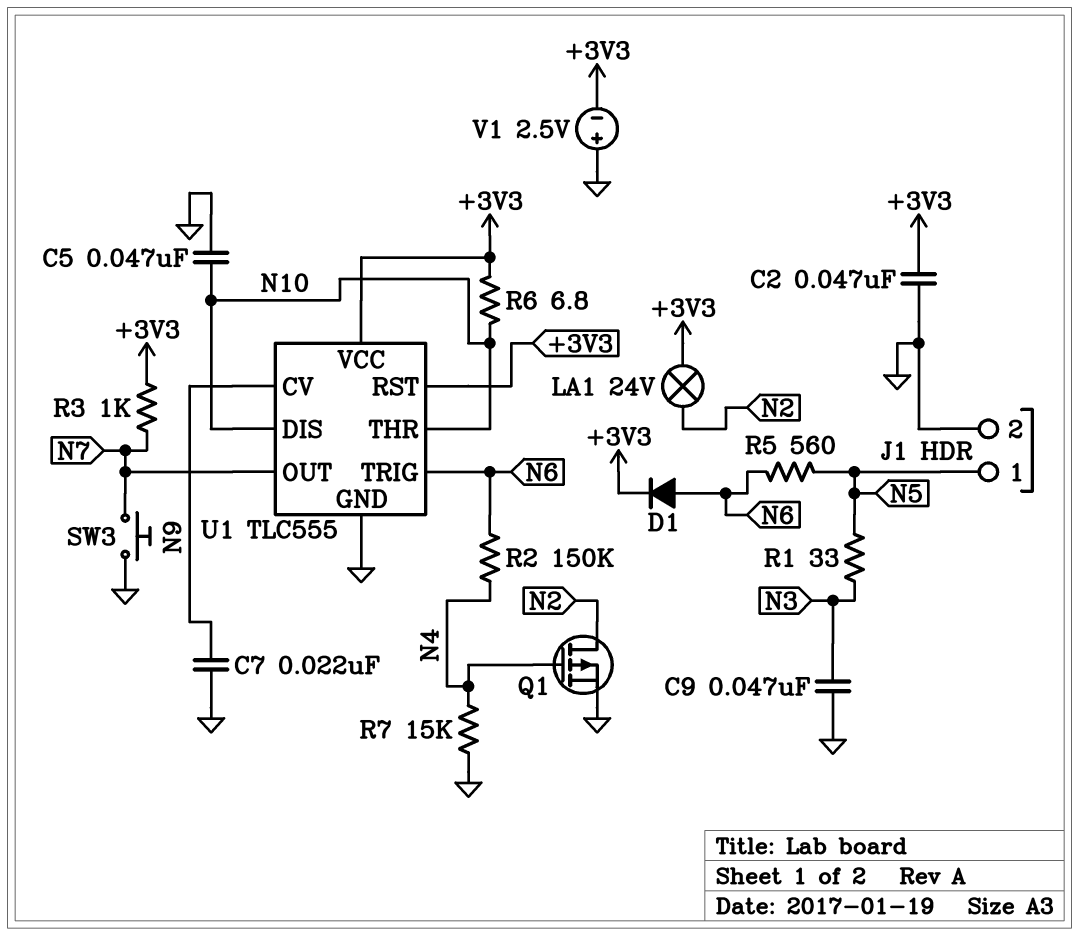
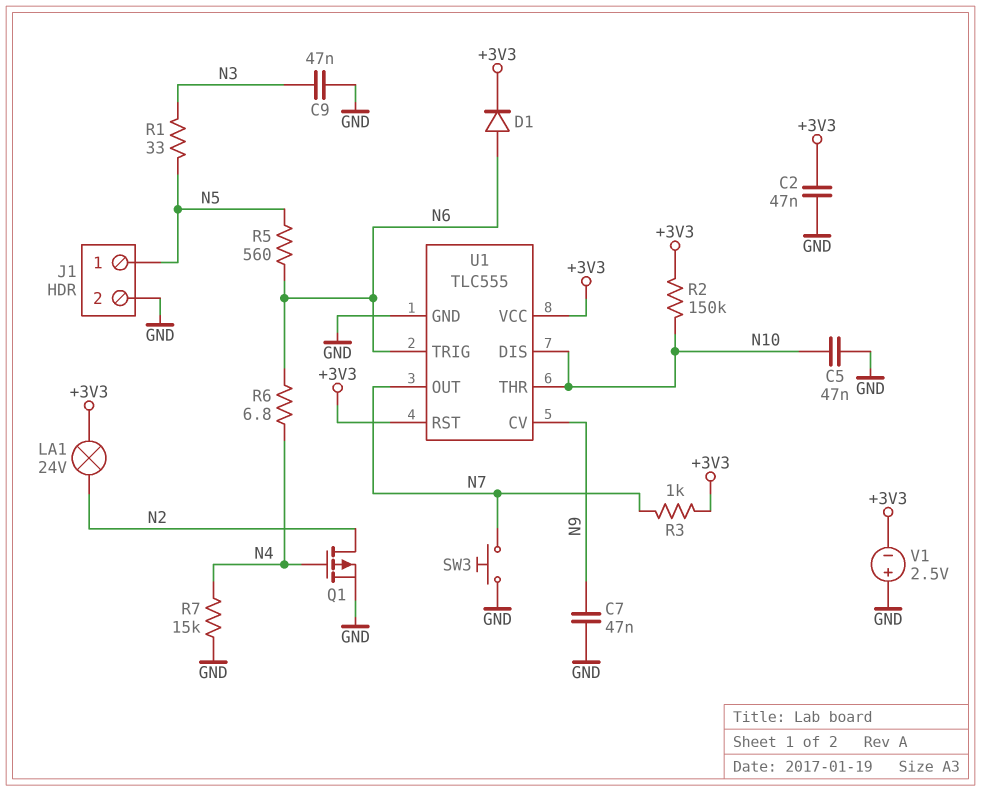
C7: 22nF (GND, N9) -> 47nF (GND, N9)
R2: 150k (N4, N6) -> 150k (+3V3, N10)
R6: 6.8 (+3V3, N10) -> 6.8 (N4, N6)

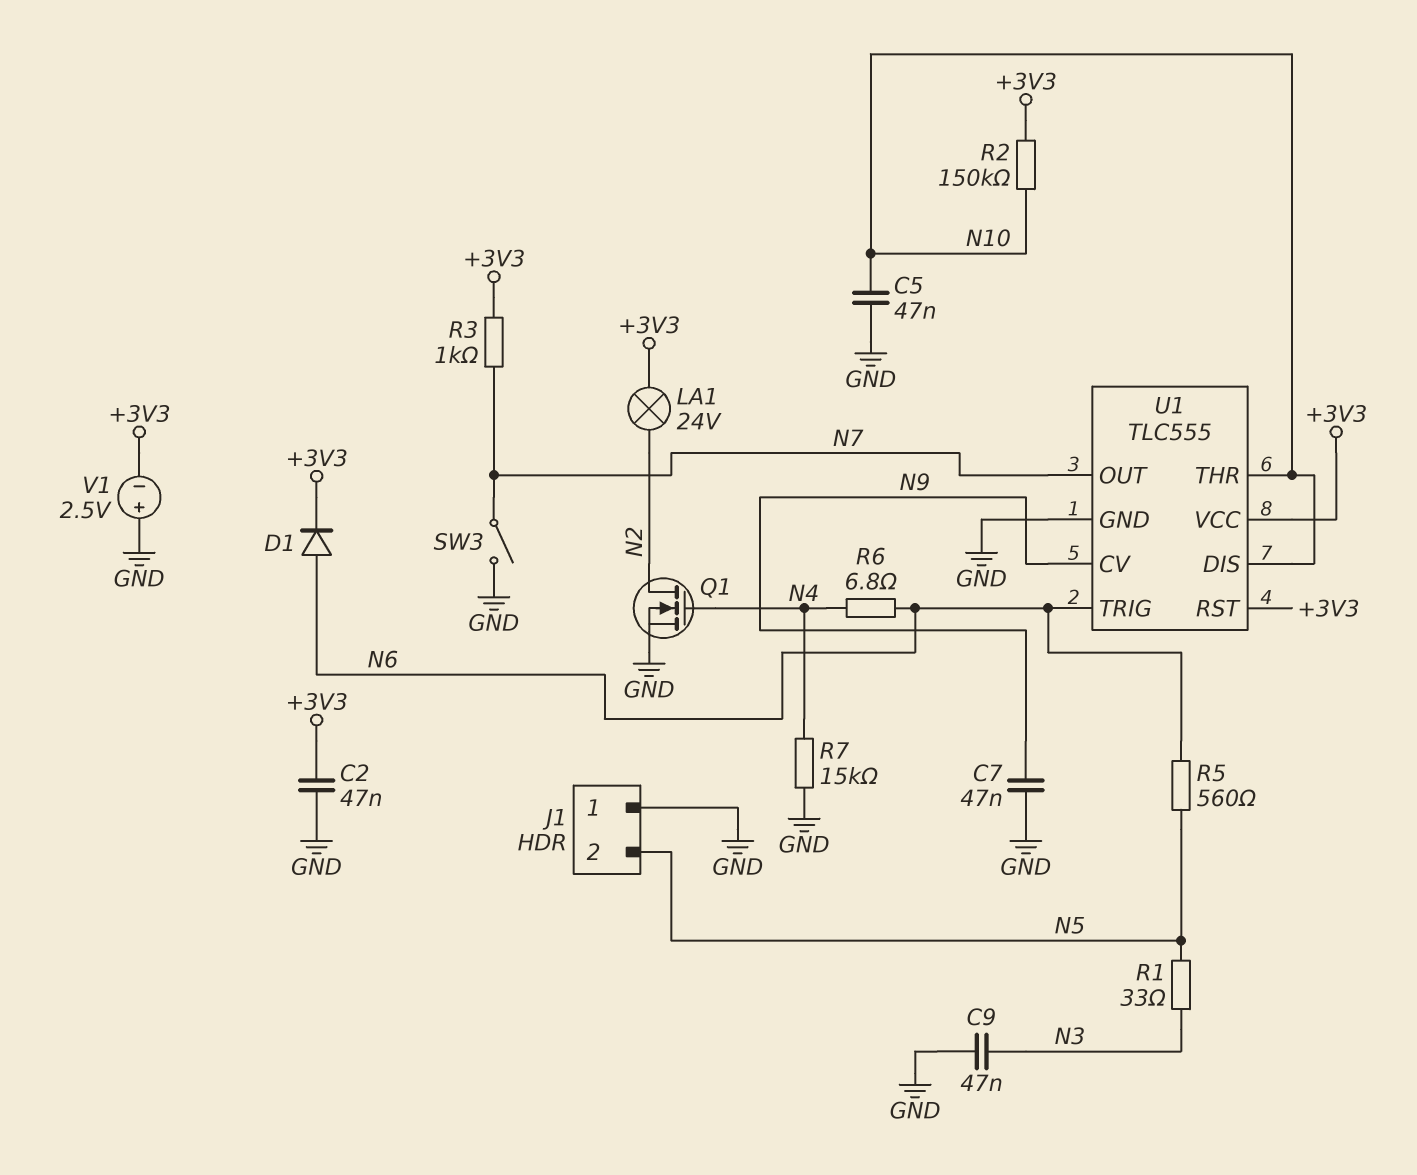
J1 pin 1: N5 -> GND
J1 pin 2: GND -> N5
Q1: PMOS (G N4, D N2, S GND) -> NMOS (G N4, D N2, S GND)
SW3: button (GND, N7) -> switch (GND, N7)

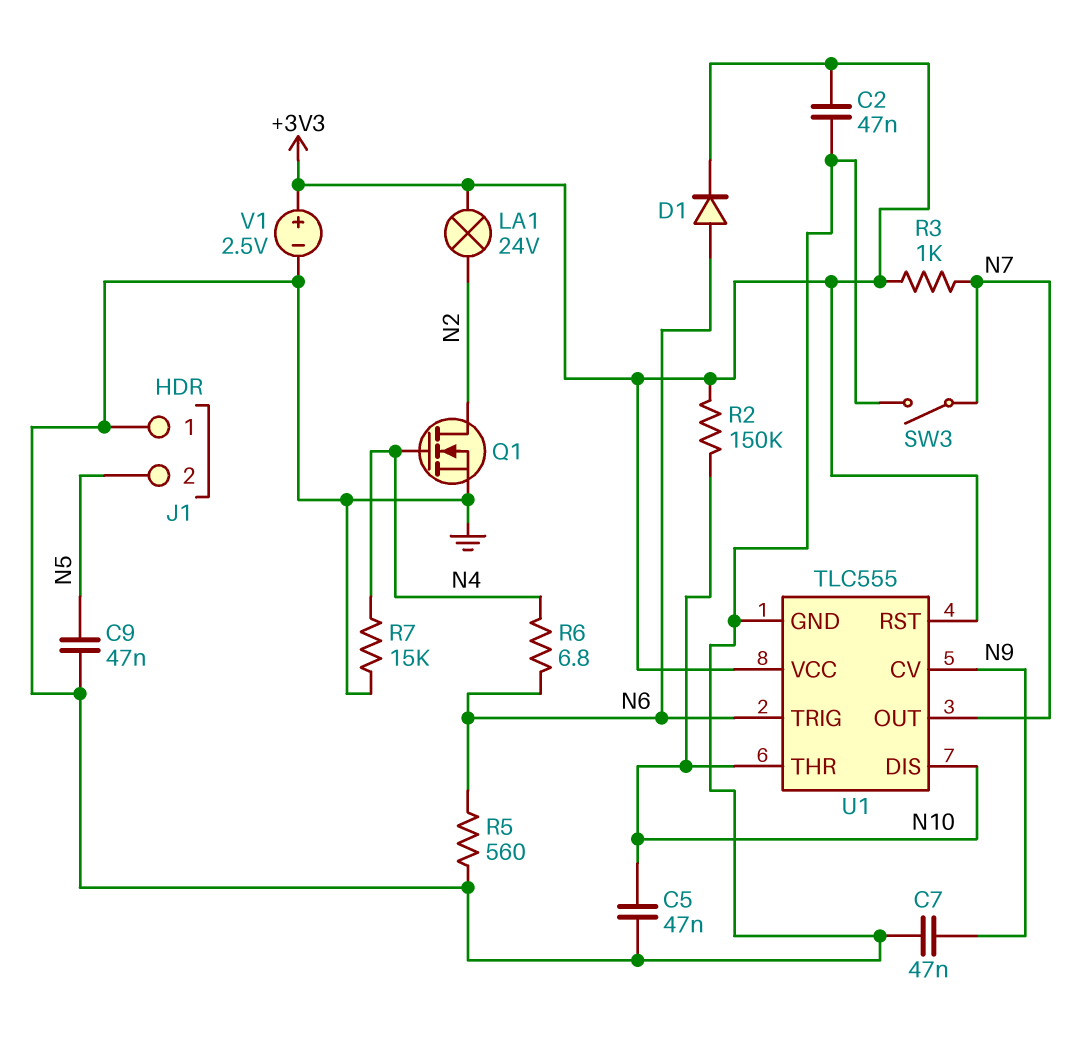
C9: 47nF (GND, N3) -> 47nF (GND, N5)
R1: 33 (N3, N5) -> none
R5: 560 (N5, N6) -> 560 (GND, N6)
V1: 2.5V (plus GND, minus +3V3) -> 2.5V (plus +3V3, minus GND)

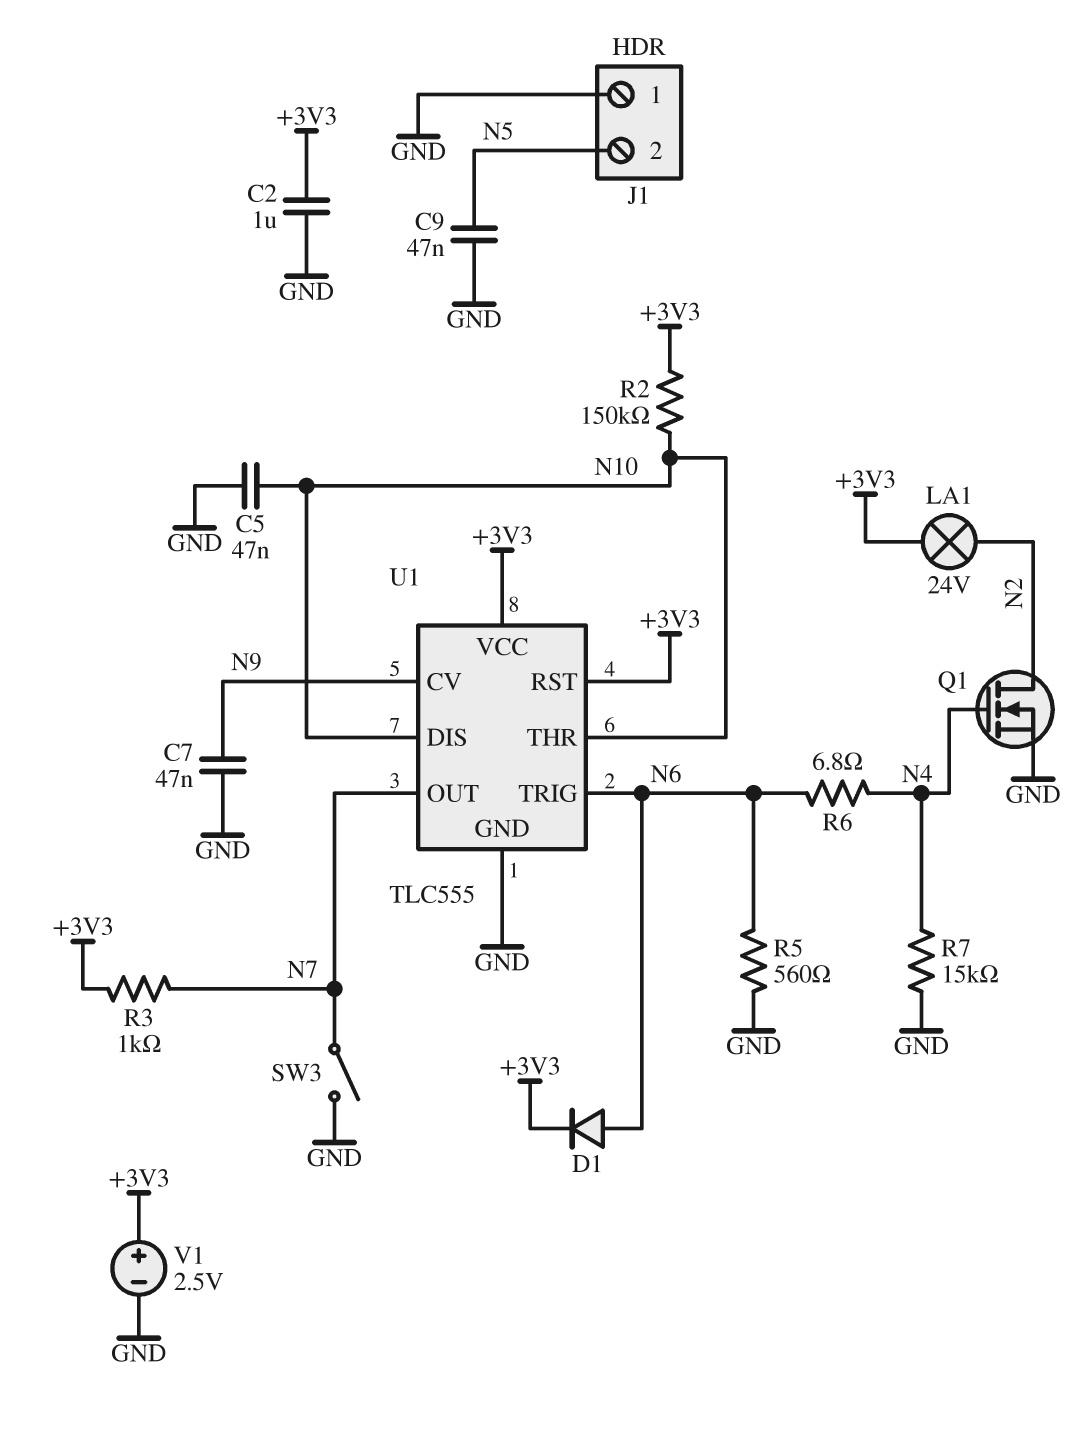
C2: 47nF (+3V3, GND) -> 1uF (+3V3, GND)

